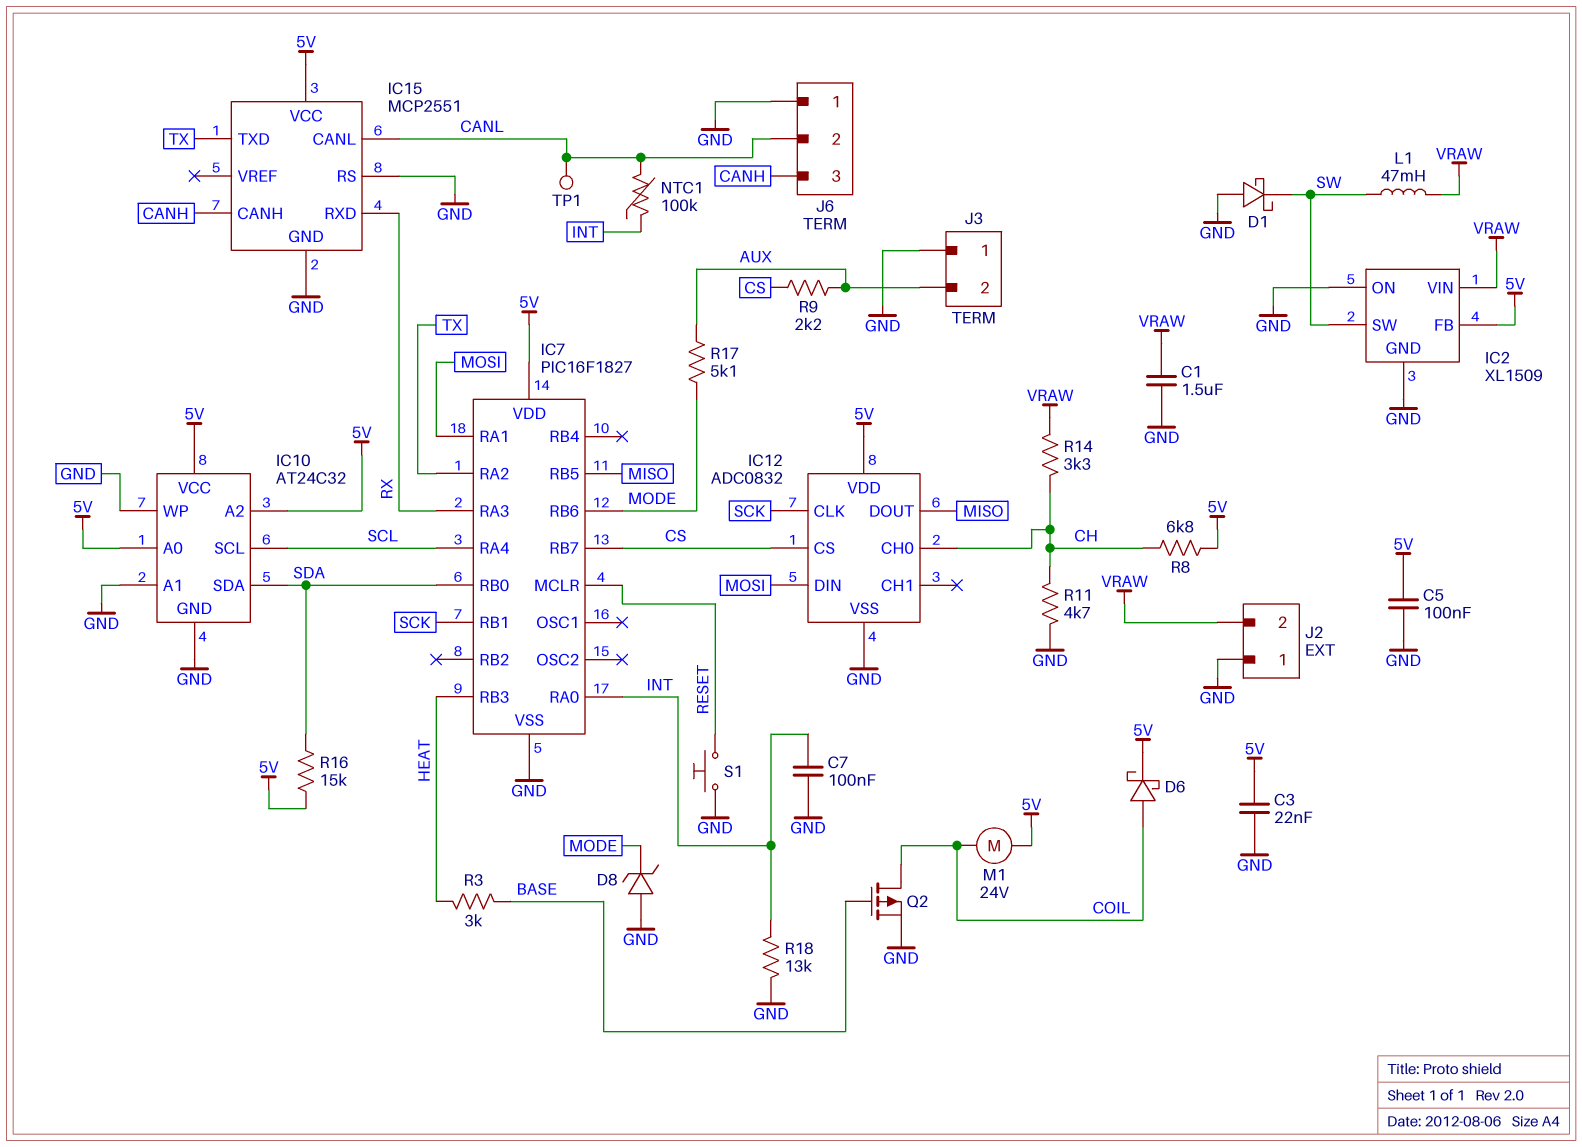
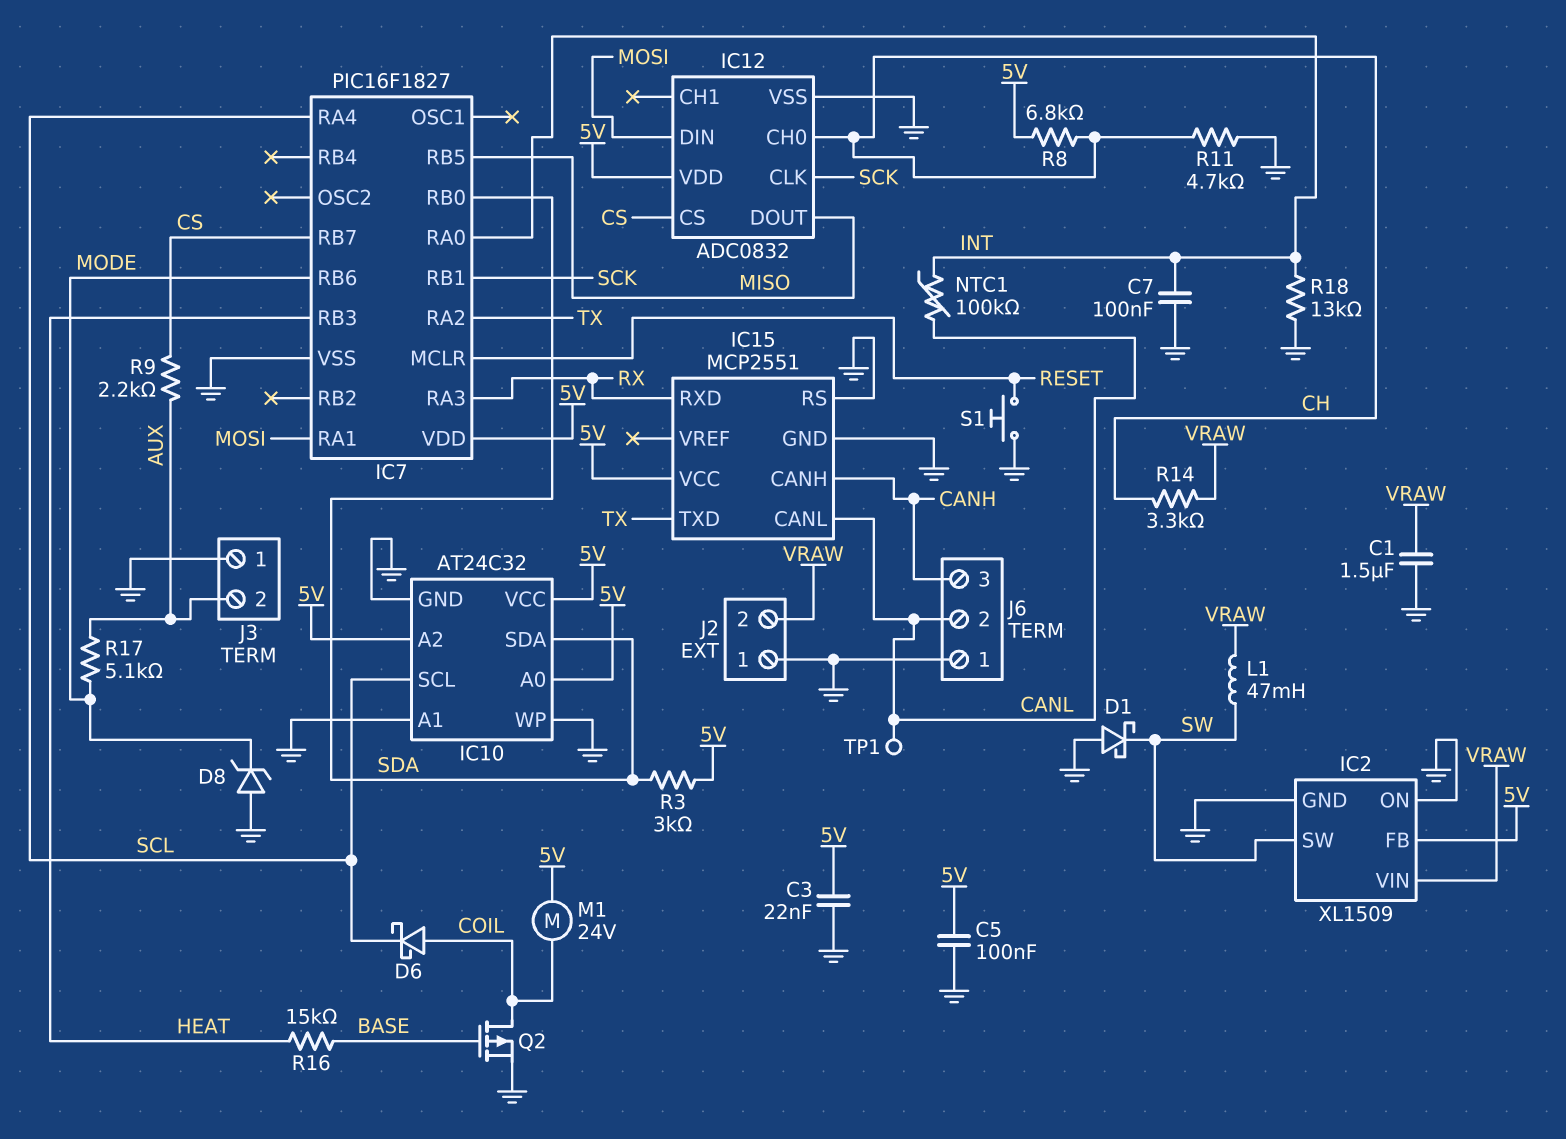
D6: schottky (A COIL, K 5V) -> schottky (A COIL, K SCL)
R3: 3k (BASE, HEAT) -> 3k (5V, SDA)
R16: 15k (5V, SDA) -> 15k (BASE, HEAT)

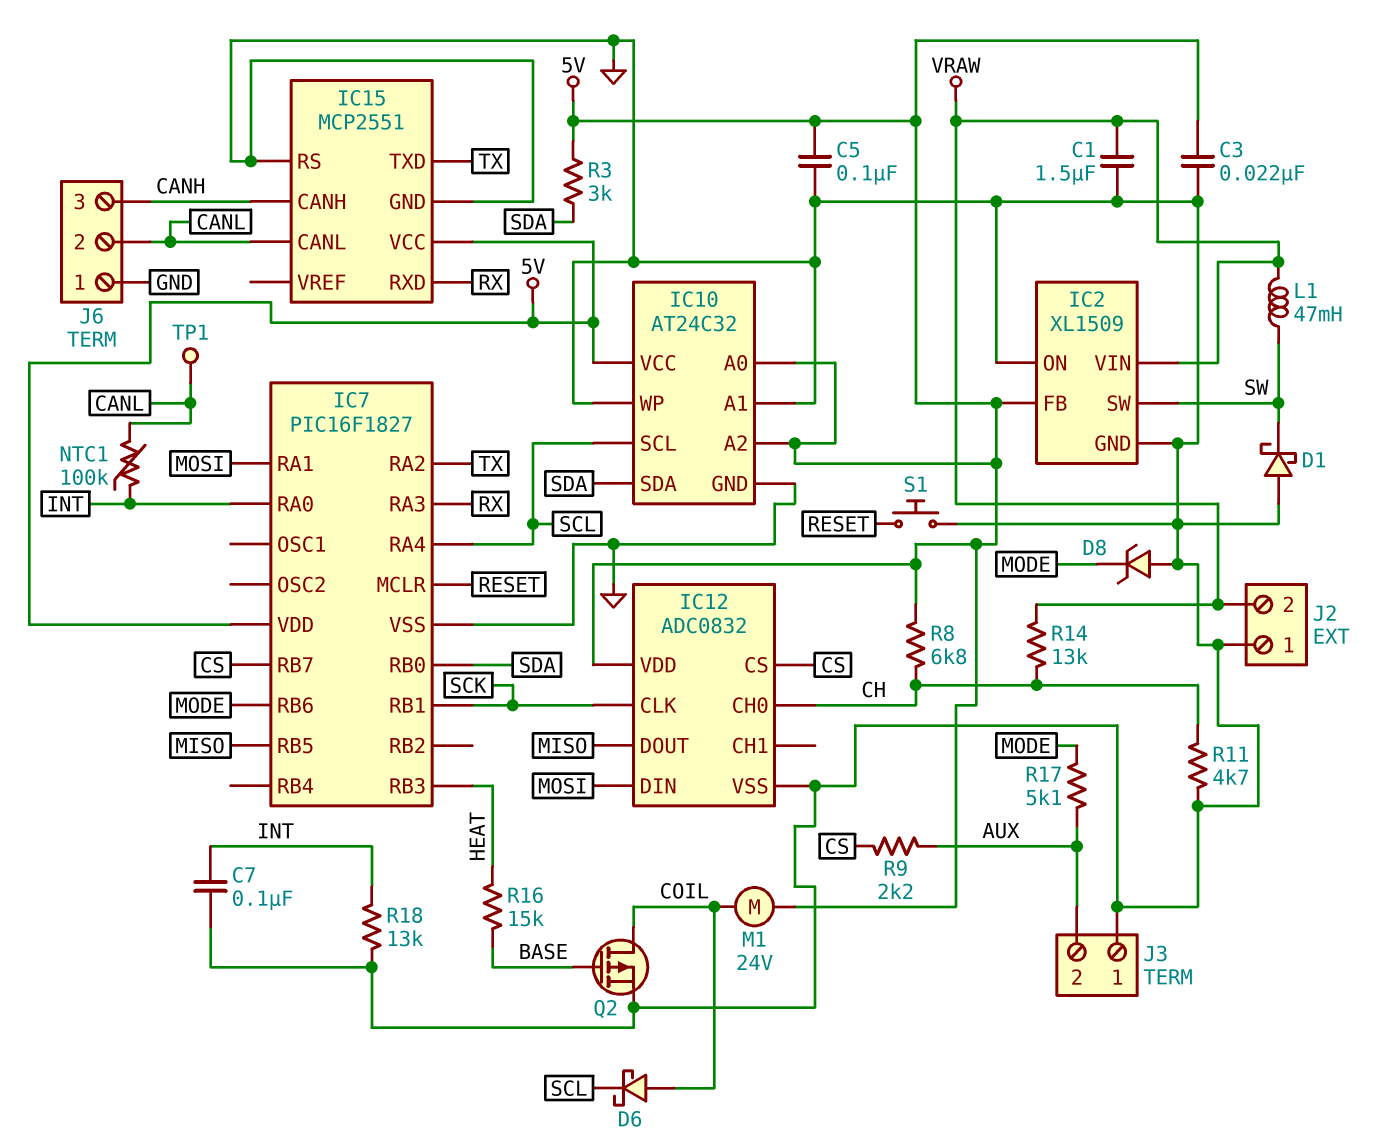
R14: 3.3k (CH, VRAW) -> 13k (CH, VRAW)

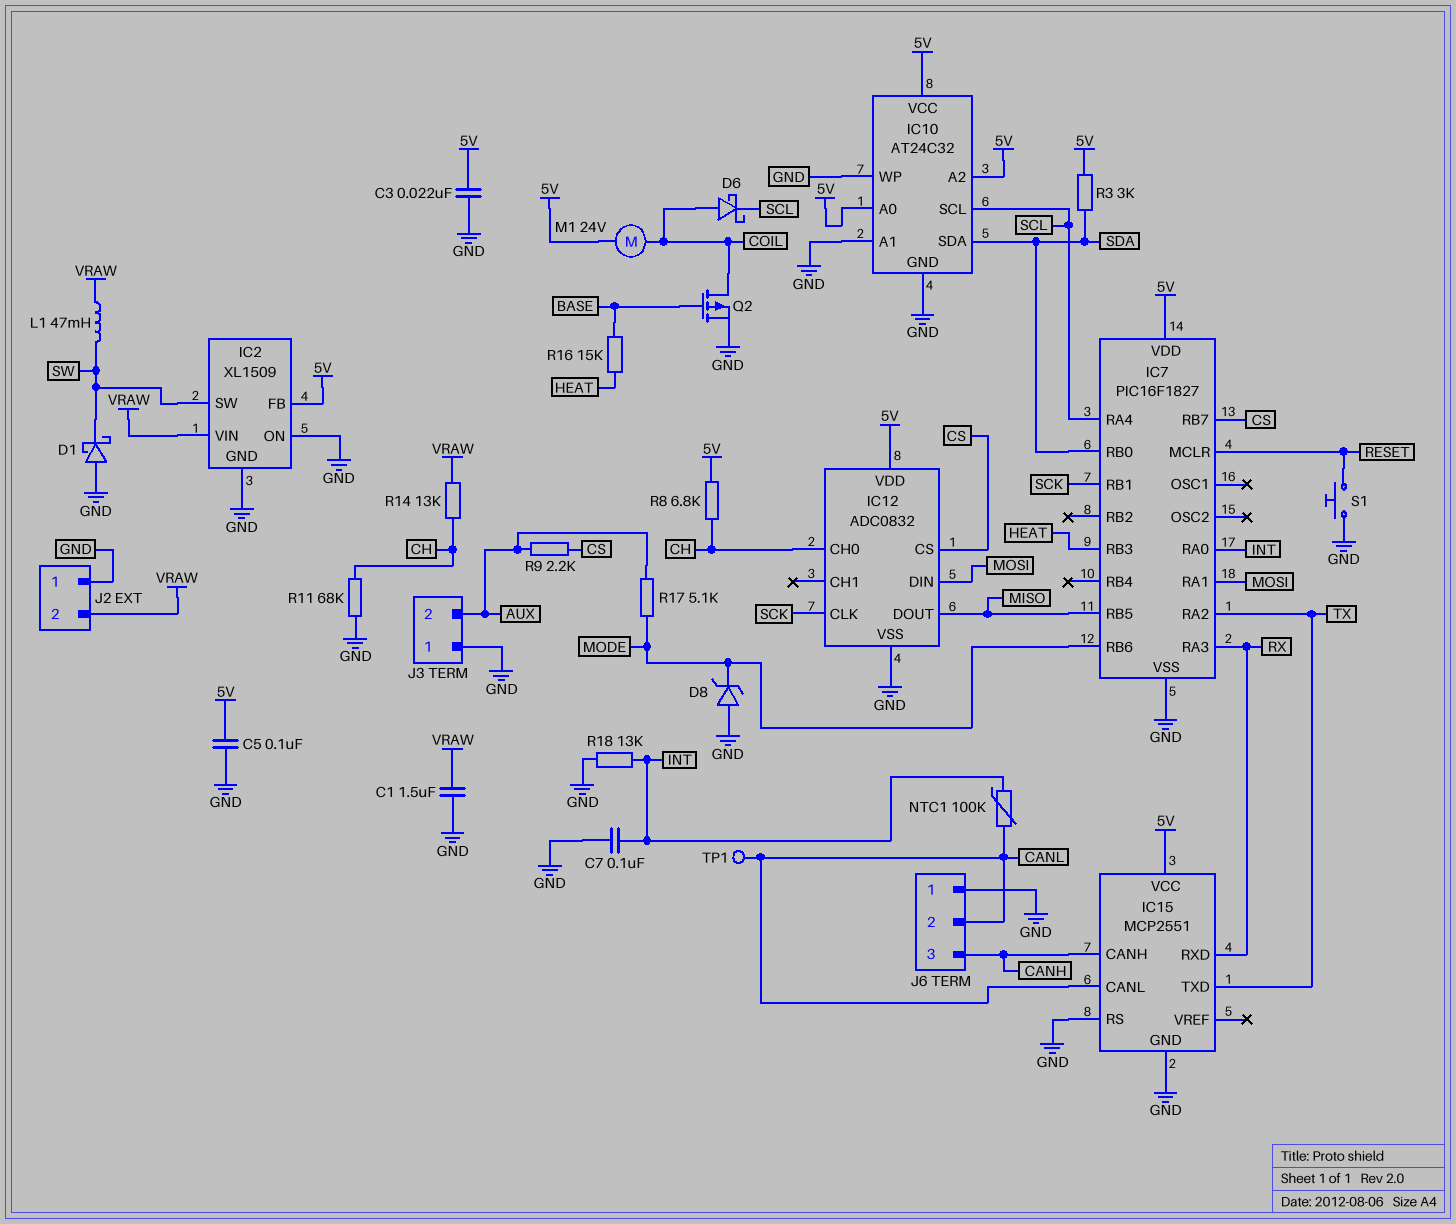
R11: 4.7k (CH, GND) -> 68k (CH, GND)

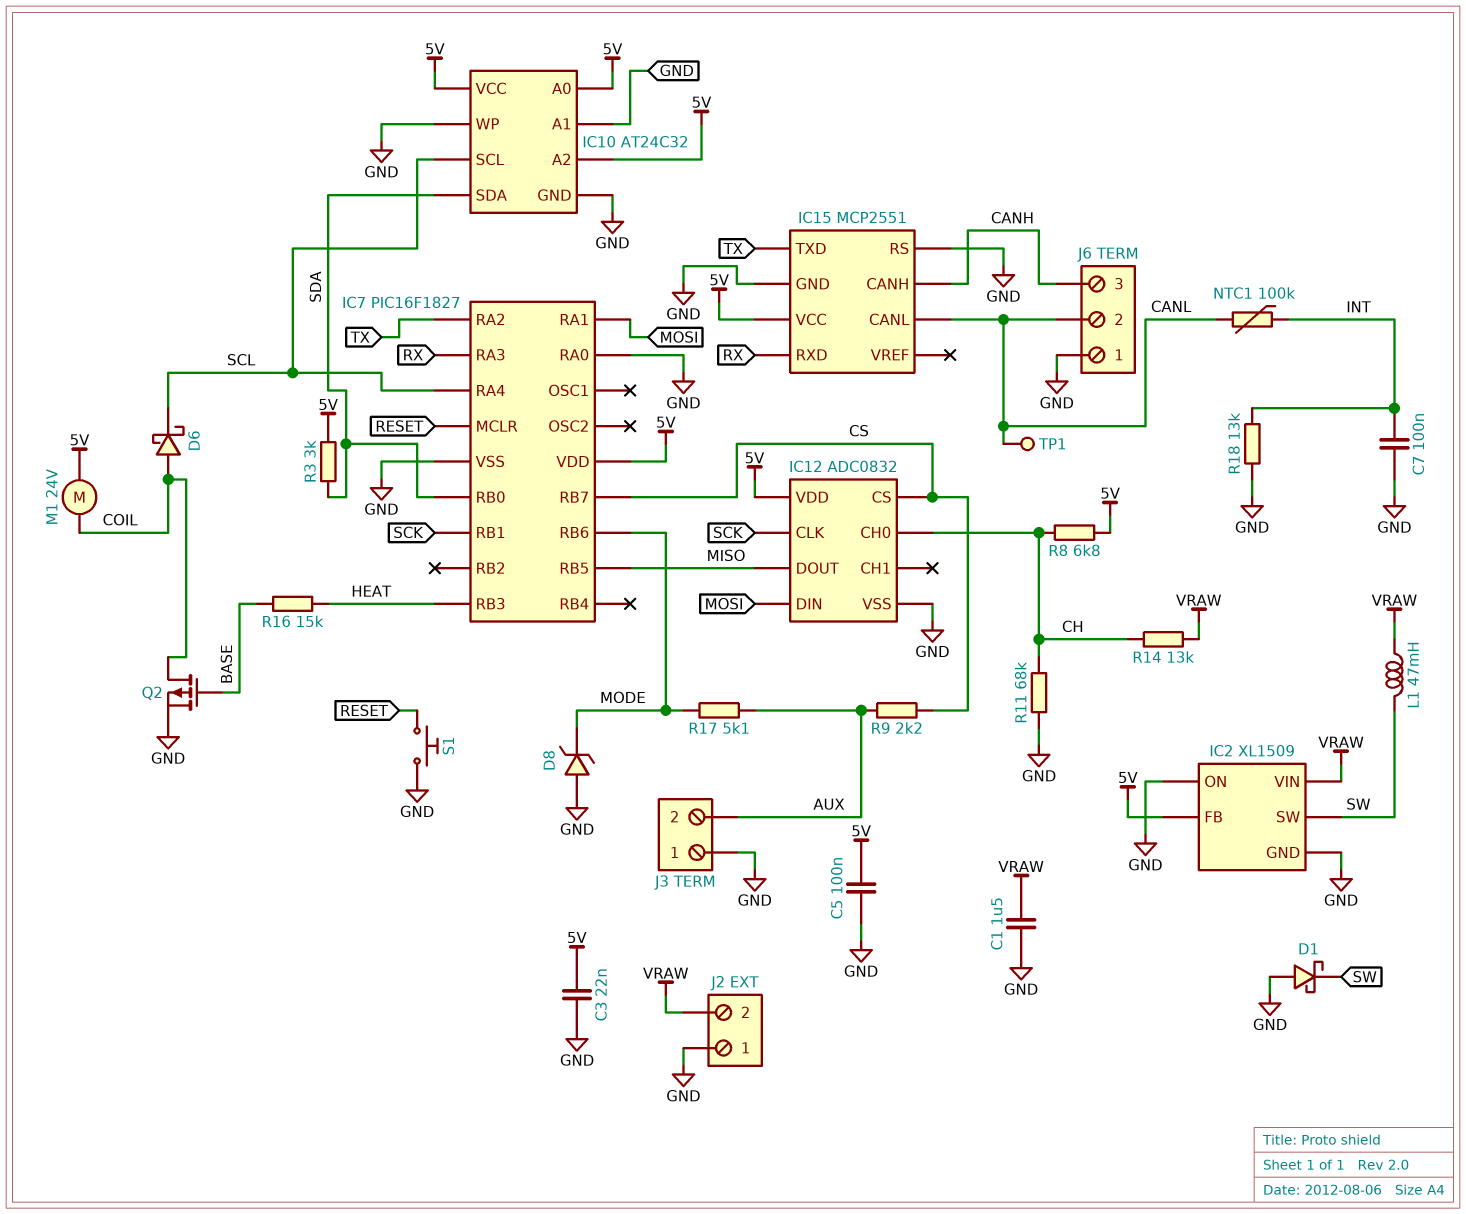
IC7 pin RA0: INT -> GND

